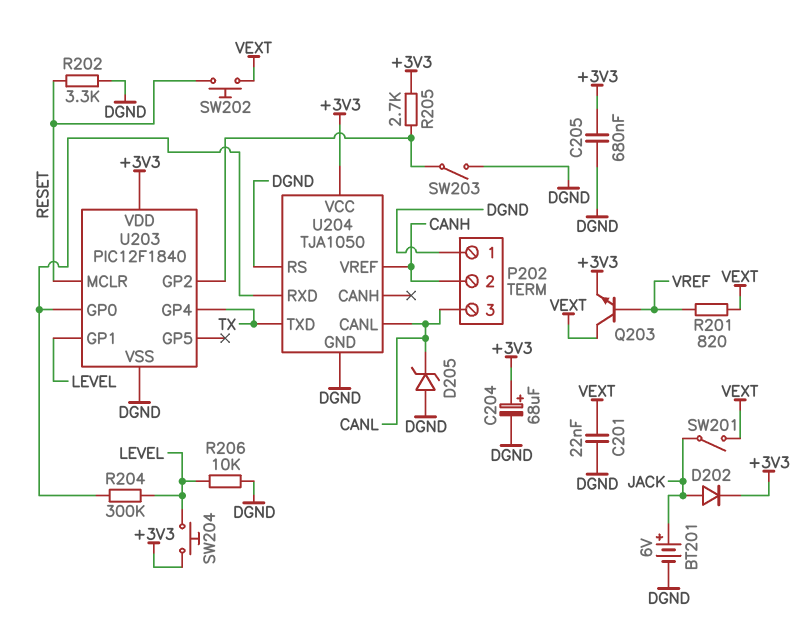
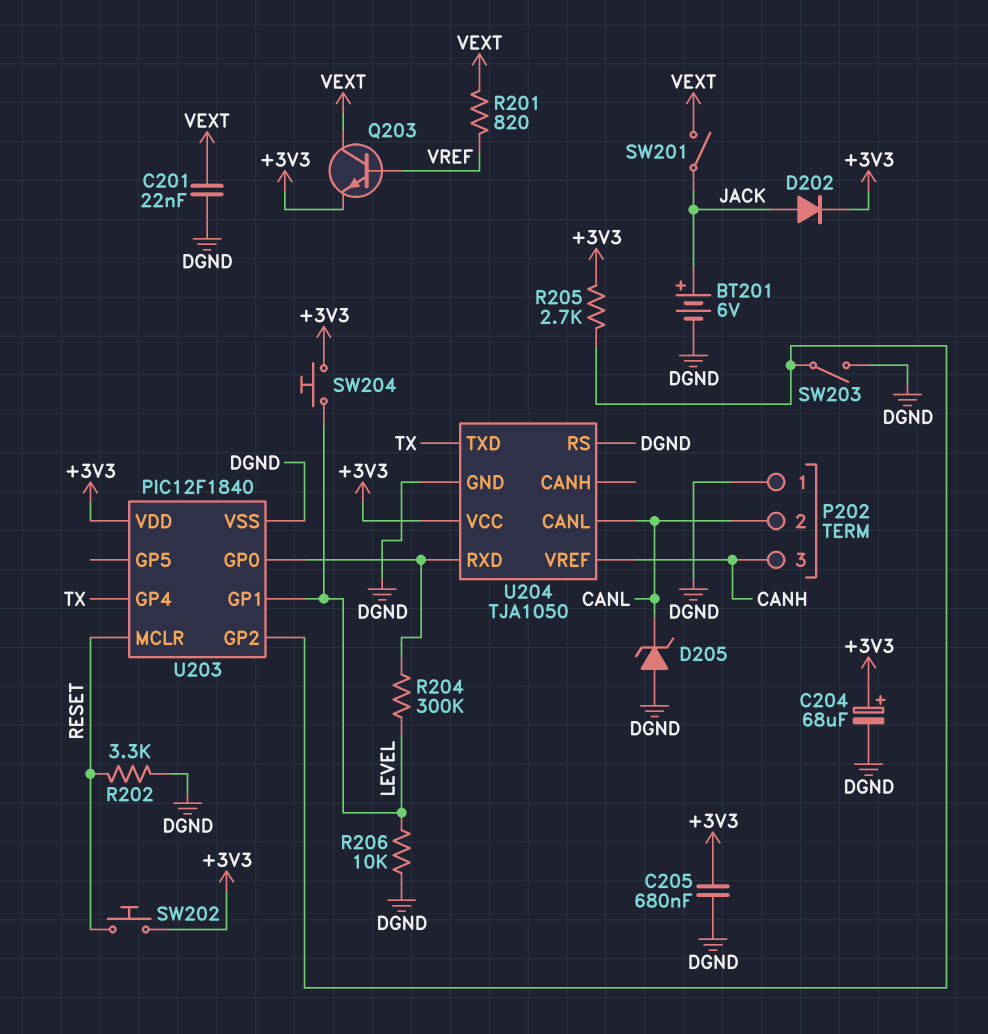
P202 pin 2: CANH -> CANL
P202 pin 3: CANL -> CANH
SW202: button (RESET, VEXT) -> button (+3V3, RESET)

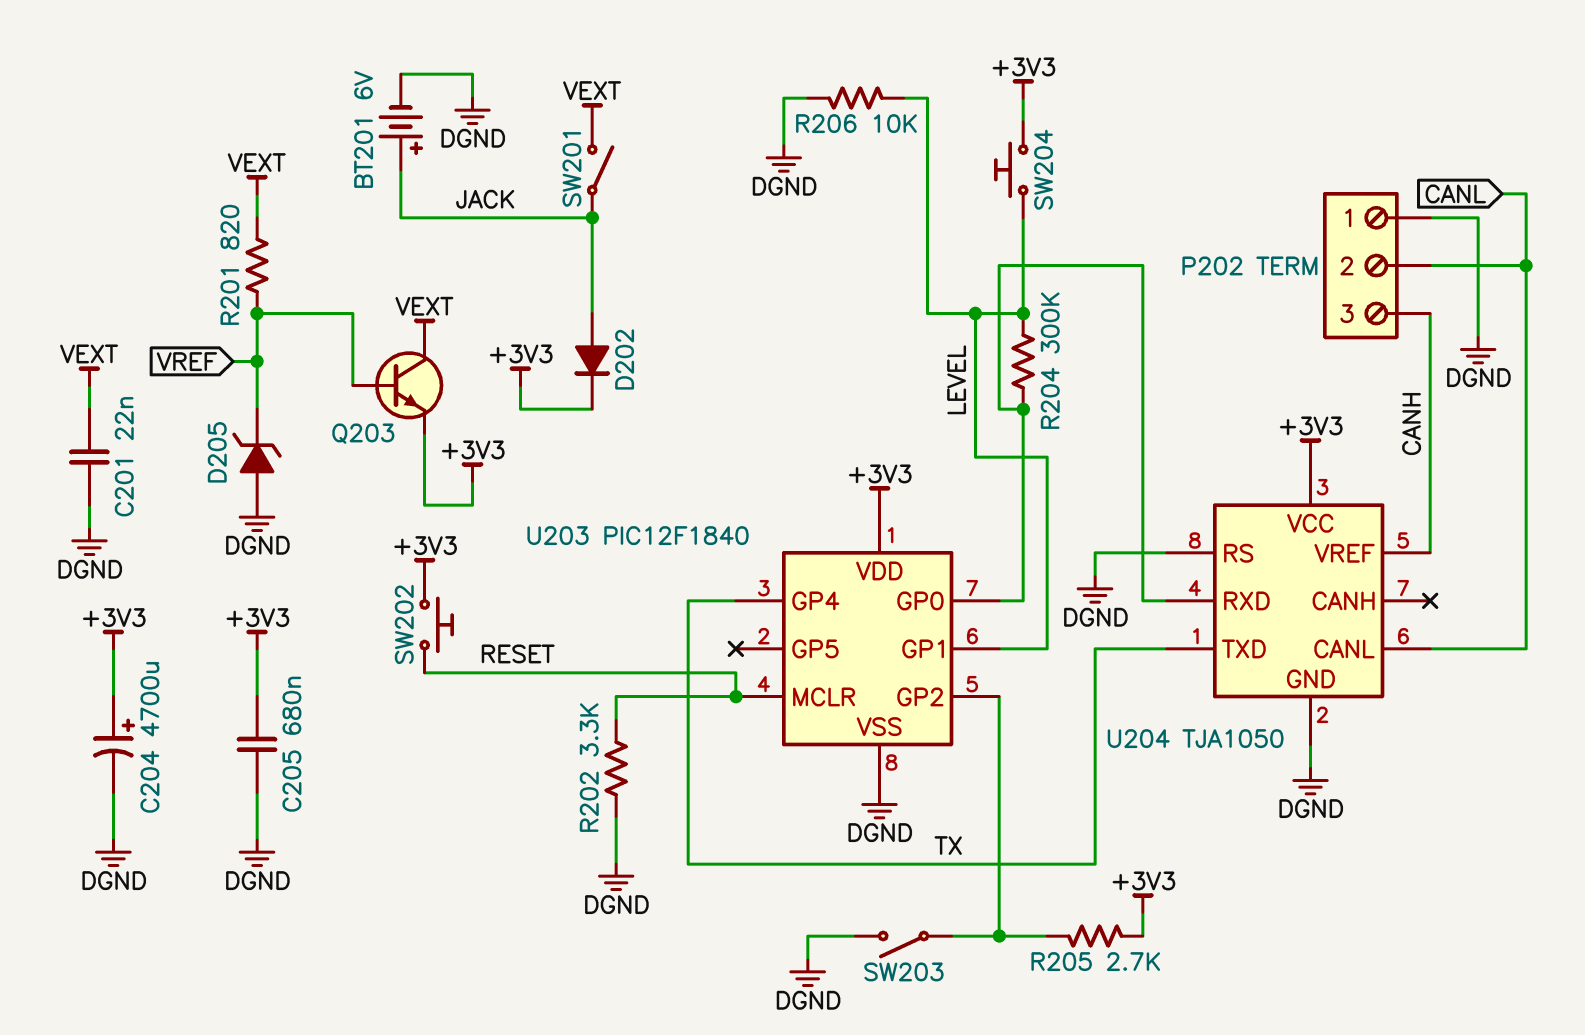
C204: 68uF (plus +3V3, minus DGND) -> 4700uF (plus +3V3, minus DGND)
D205: zener (A DGND, K CANL) -> zener (A DGND, K VREF)

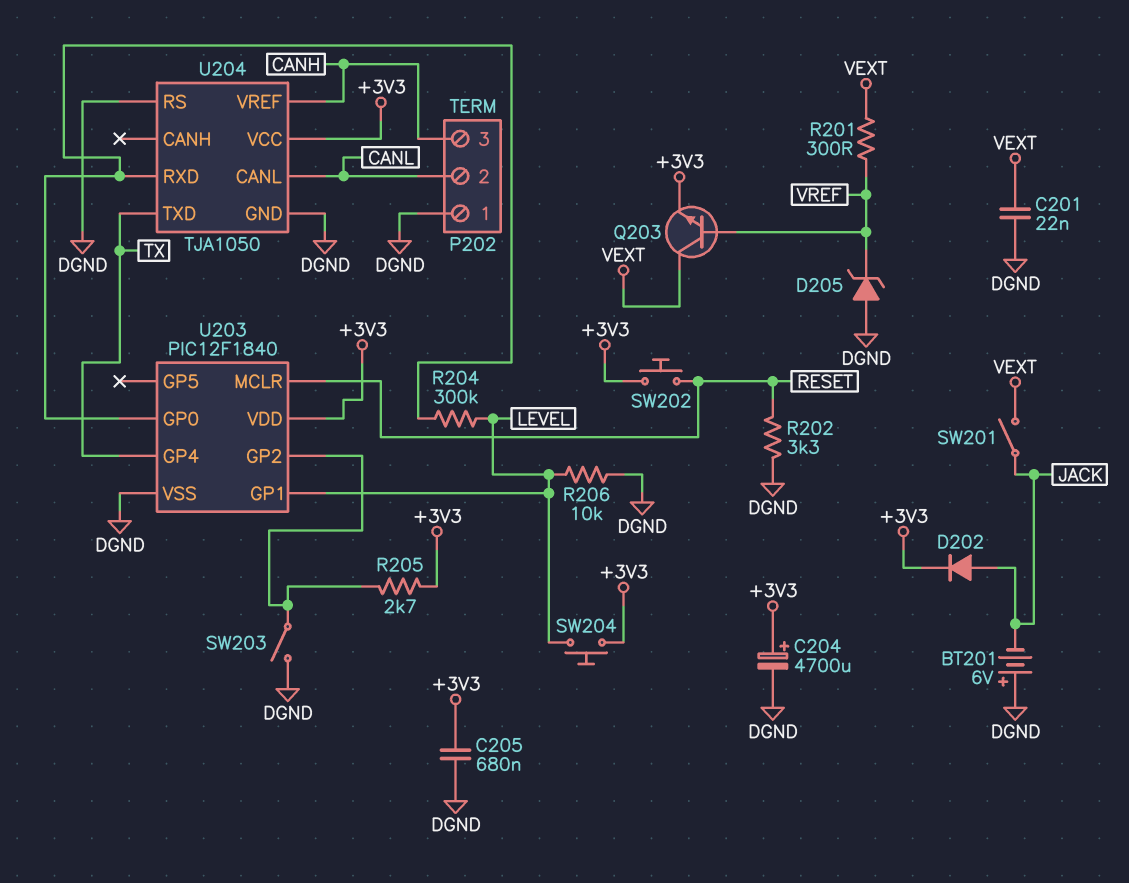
BT201: 6V (plus JACK, minus DGND) -> 6V (plus DGND, minus JACK)
R201: 820 (VEXT, VREF) -> 300 (VEXT, VREF)

